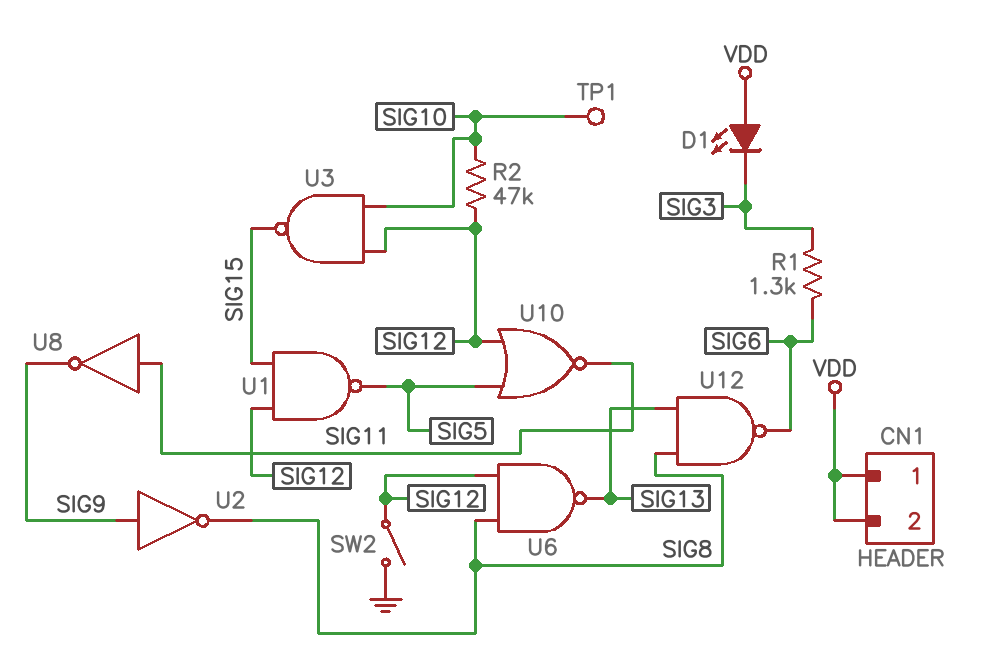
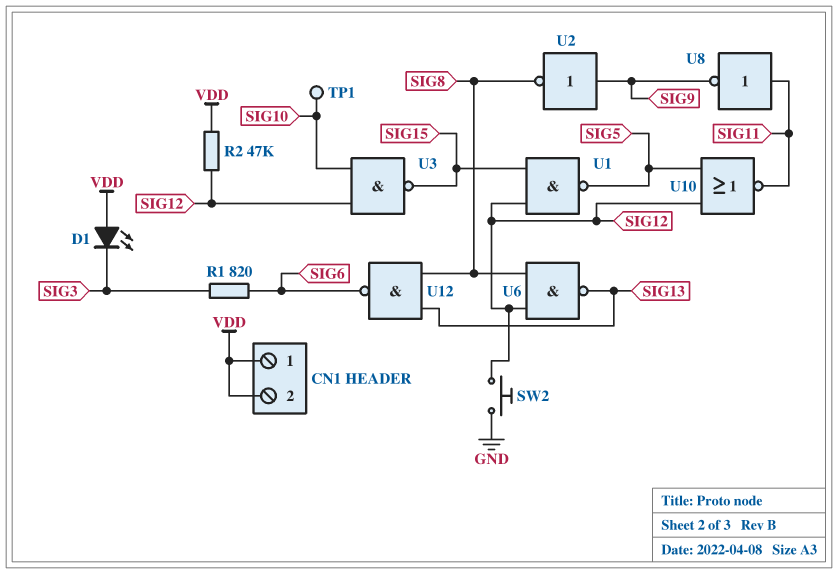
R1: 1.3k (SIG3, SIG6) -> 820 (SIG3, SIG6)
R2: 47k (SIG10, SIG12) -> 47k (SIG12, VDD)
SW2: switch (GND, SIG12) -> button (GND, SIG12)

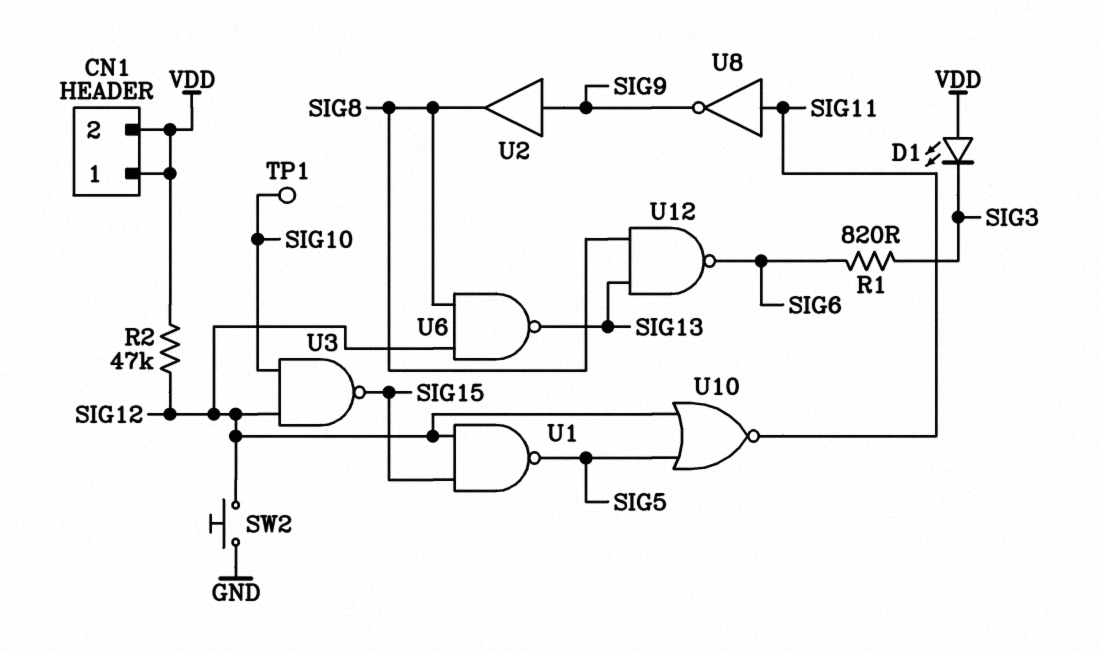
U2: NOT (in SIG9, out SIG8) -> buffer (in SIG9, out SIG8)

